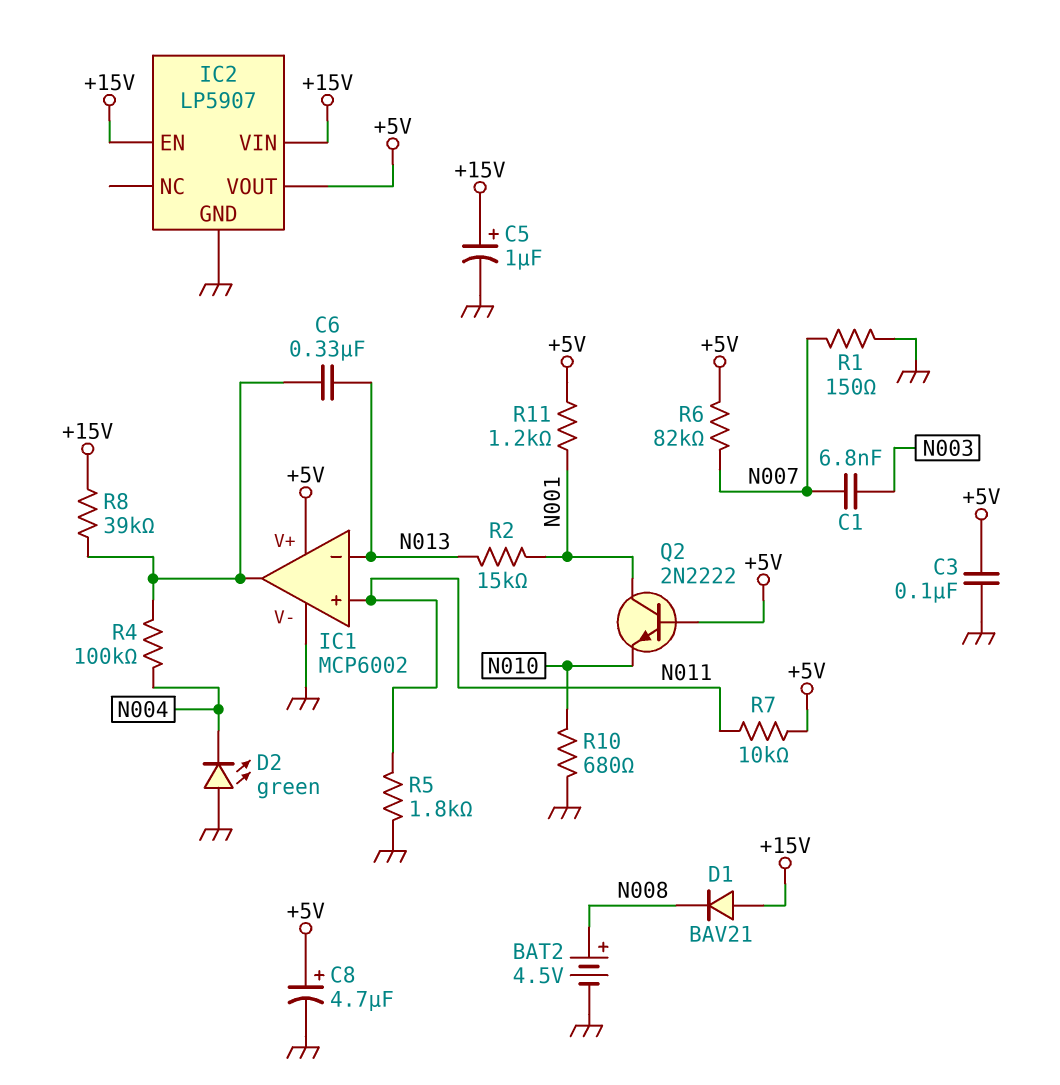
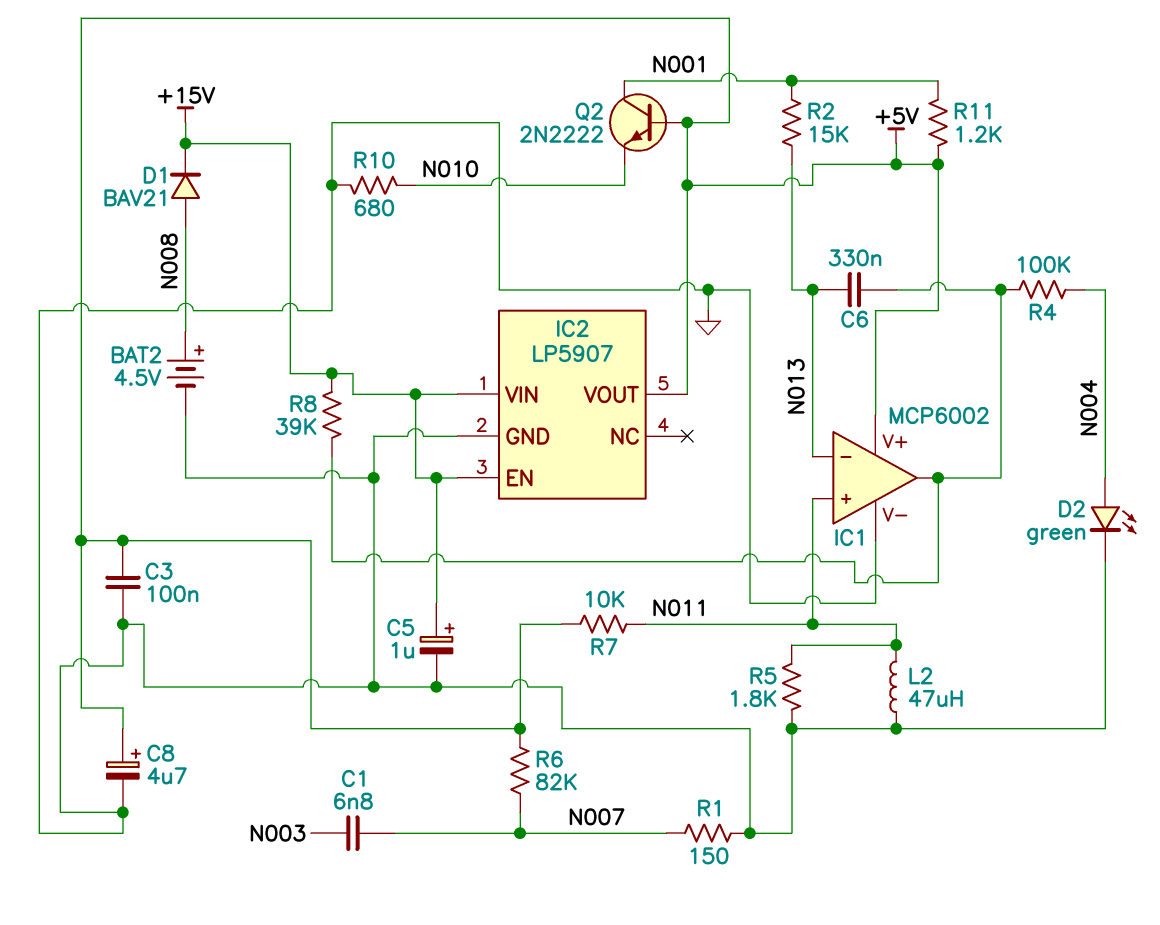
D1: diode BAV21 (A +15V, K N008) -> diode BAV21 (A N008, K +15V)
D2: LED green (A GND, K N004) -> LED green (A N004, K GND)
L2: none -> 47uH (GND, N011)

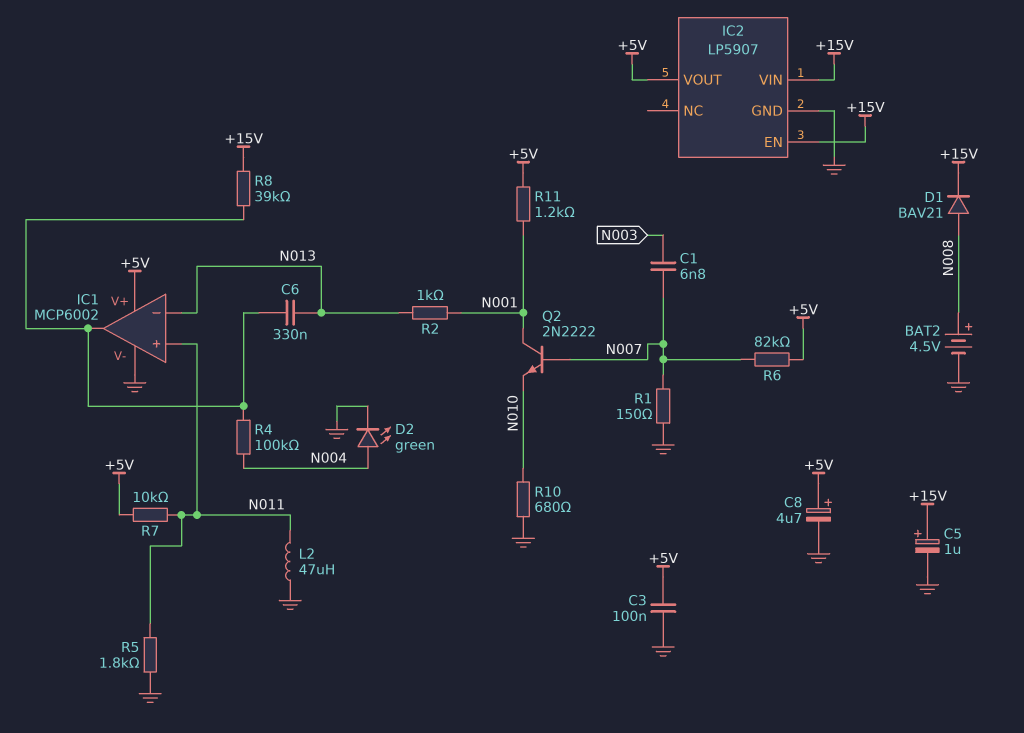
Q2: NPN 2N2222 (B +5V, C N001, E N010) -> NPN 2N2222 (B N007, C N001, E N010)
R2: 15k (N001, N013) -> 1k (N001, N013)

